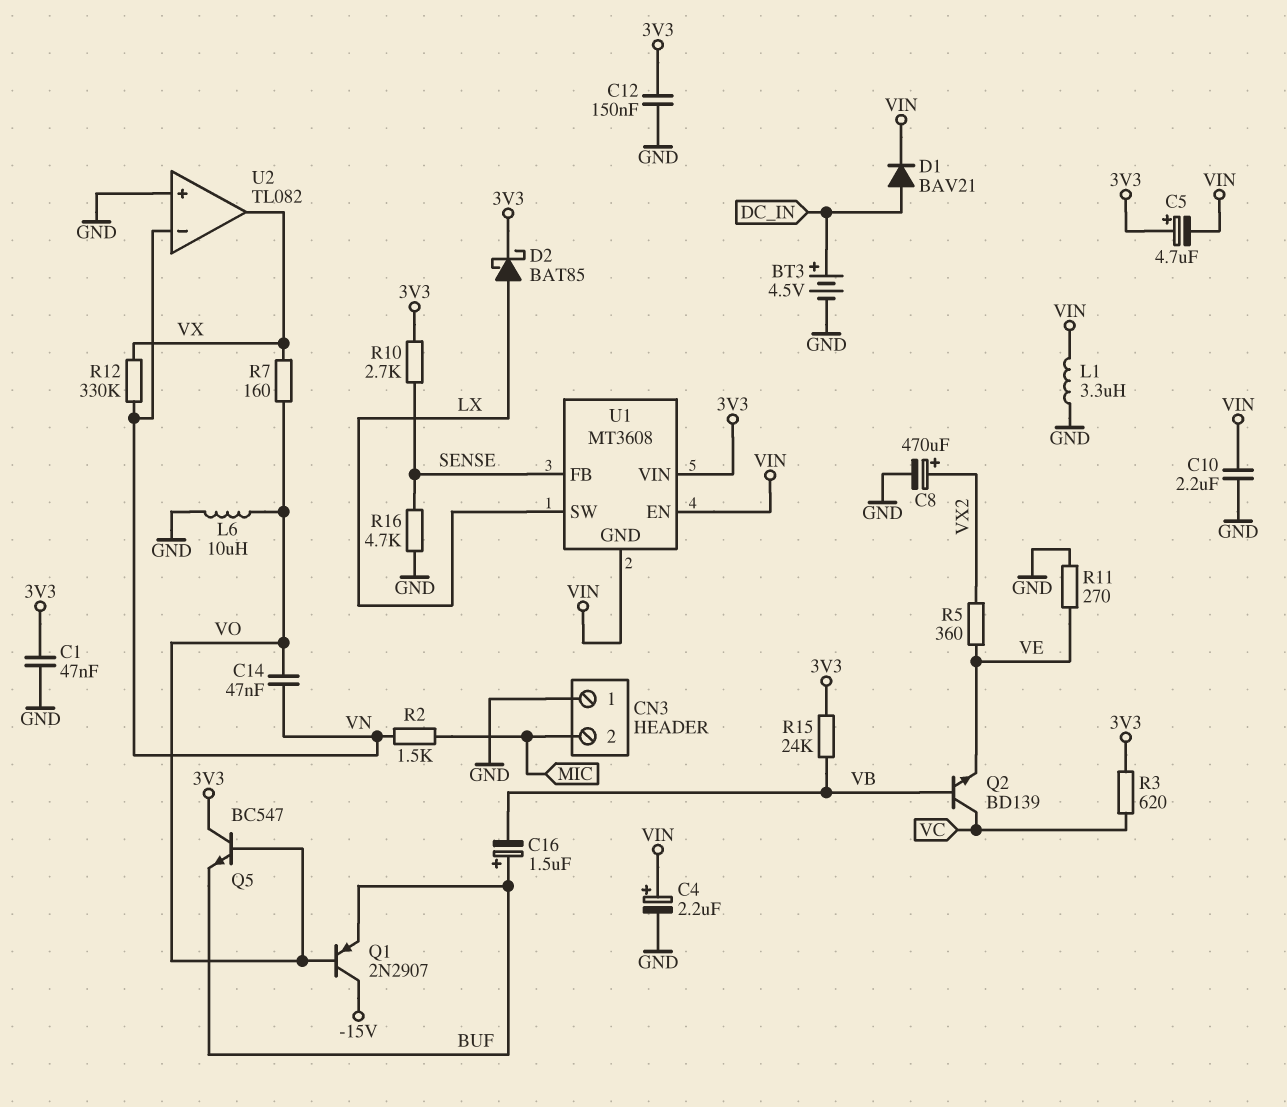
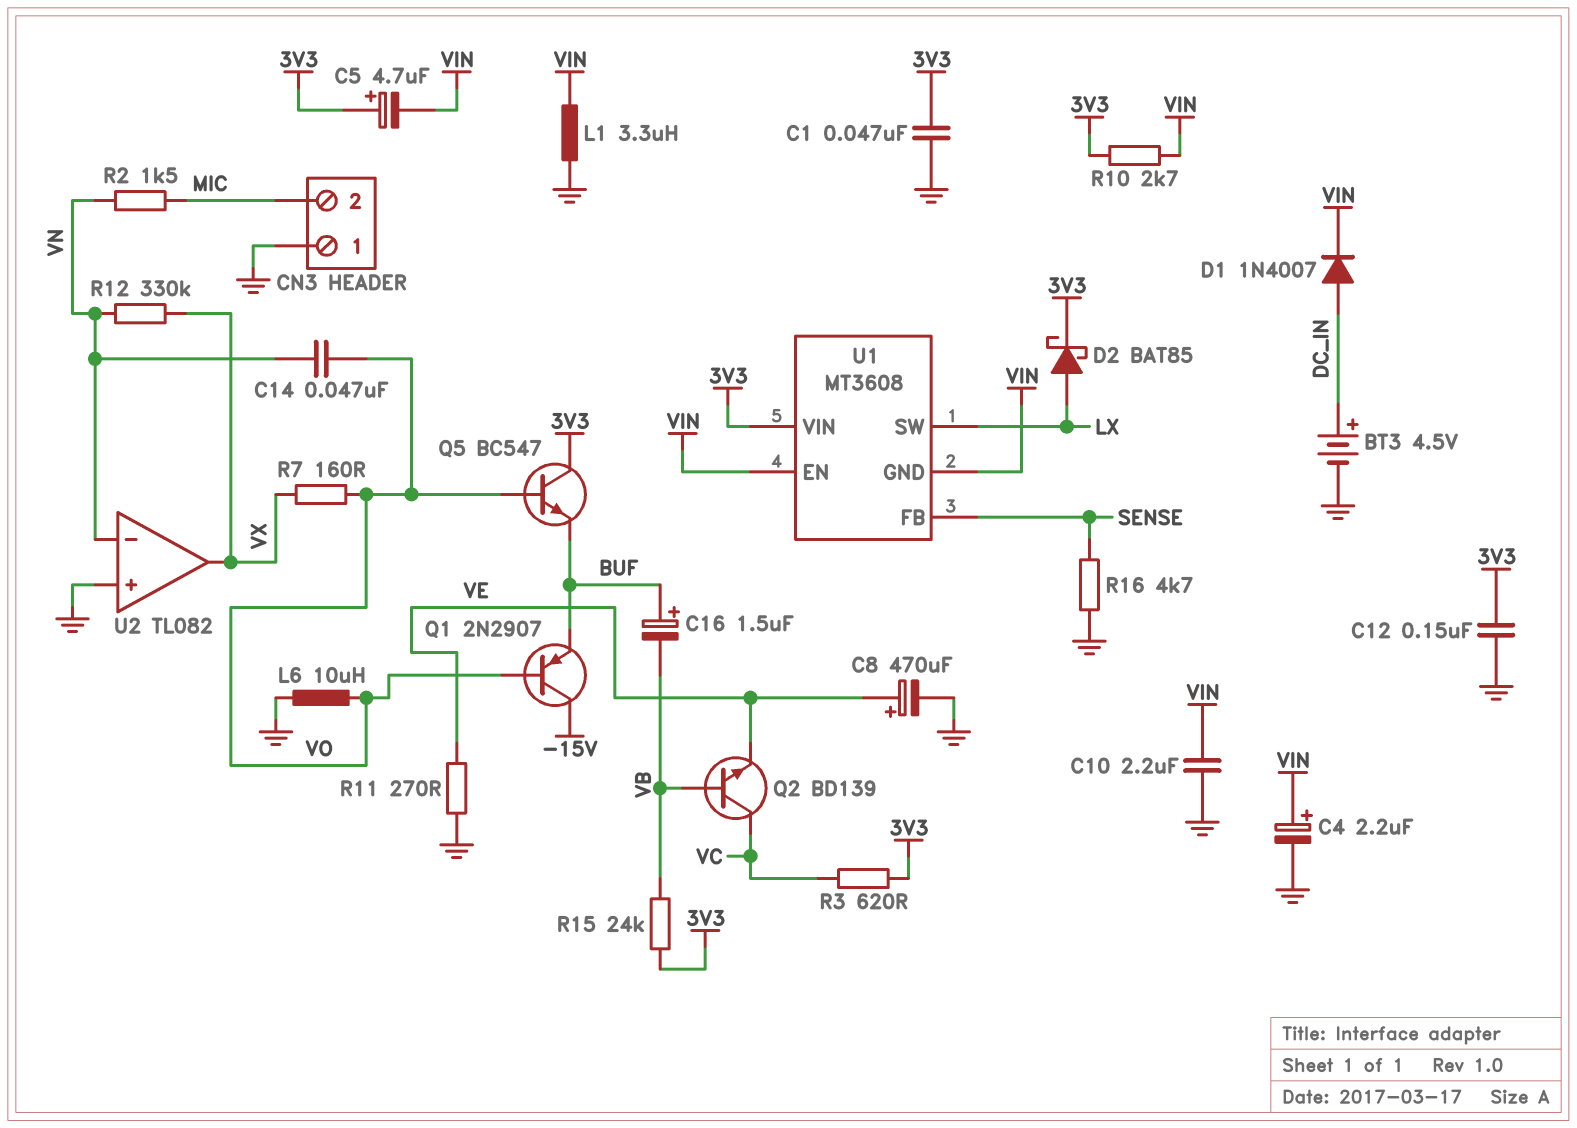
C8: 470uF (plus VX2, minus GND) -> 470uF (plus VE, minus GND)
D1: diode BAV21 (A DC_IN, K VIN) -> diode 1N4007 (A DC_IN, K VIN)
R5: 360 (VE, VX2) -> none
R10: 2.7k (3V3, SENSE) -> 2.7k (3V3, VIN)

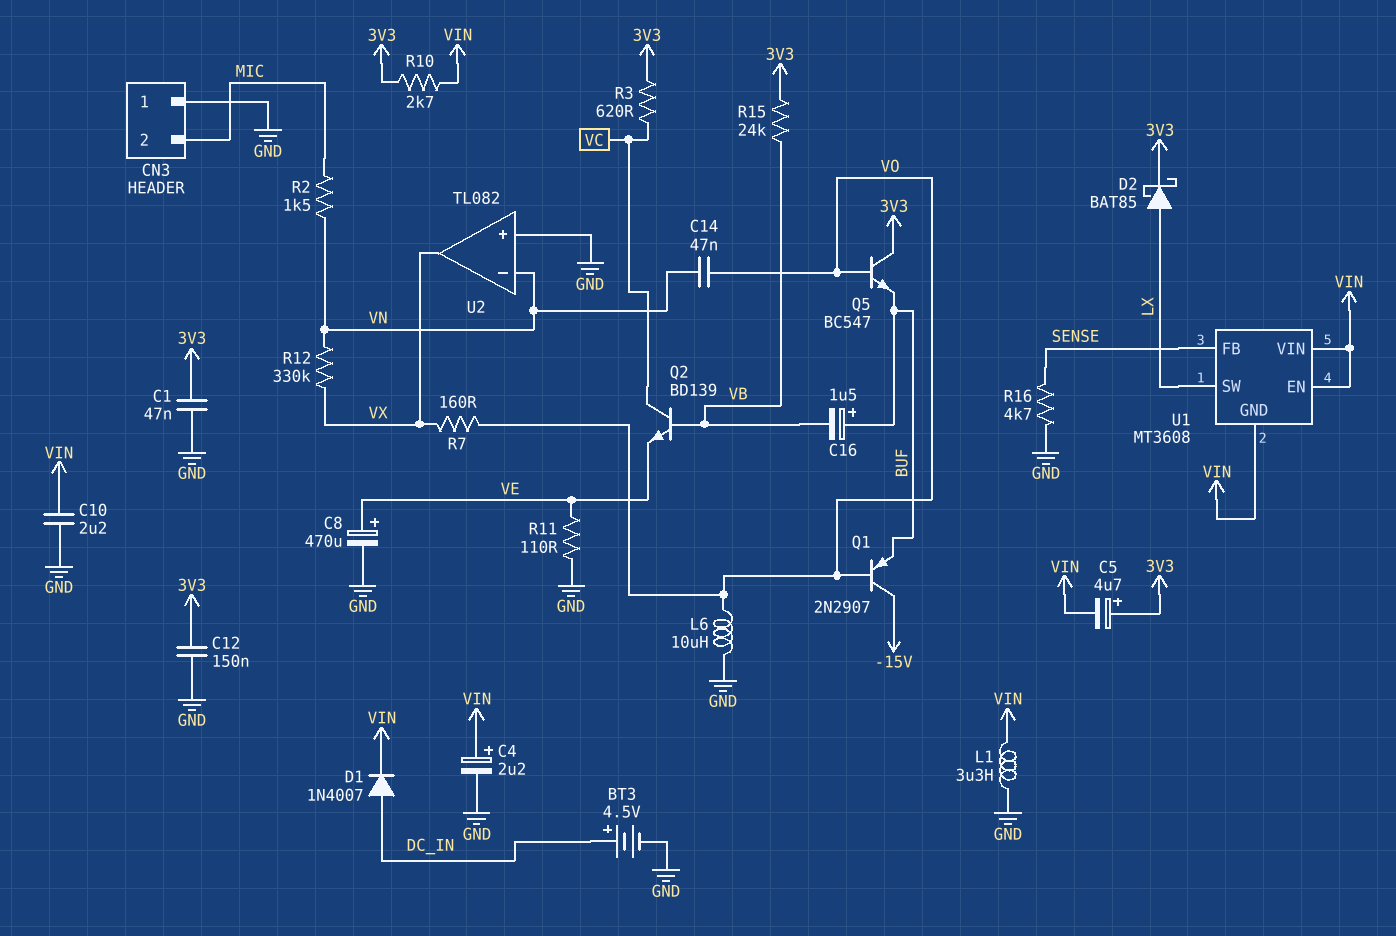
R11: 270 (GND, VE) -> 110 (GND, VE)
U1 pin VIN: 3V3 -> VIN

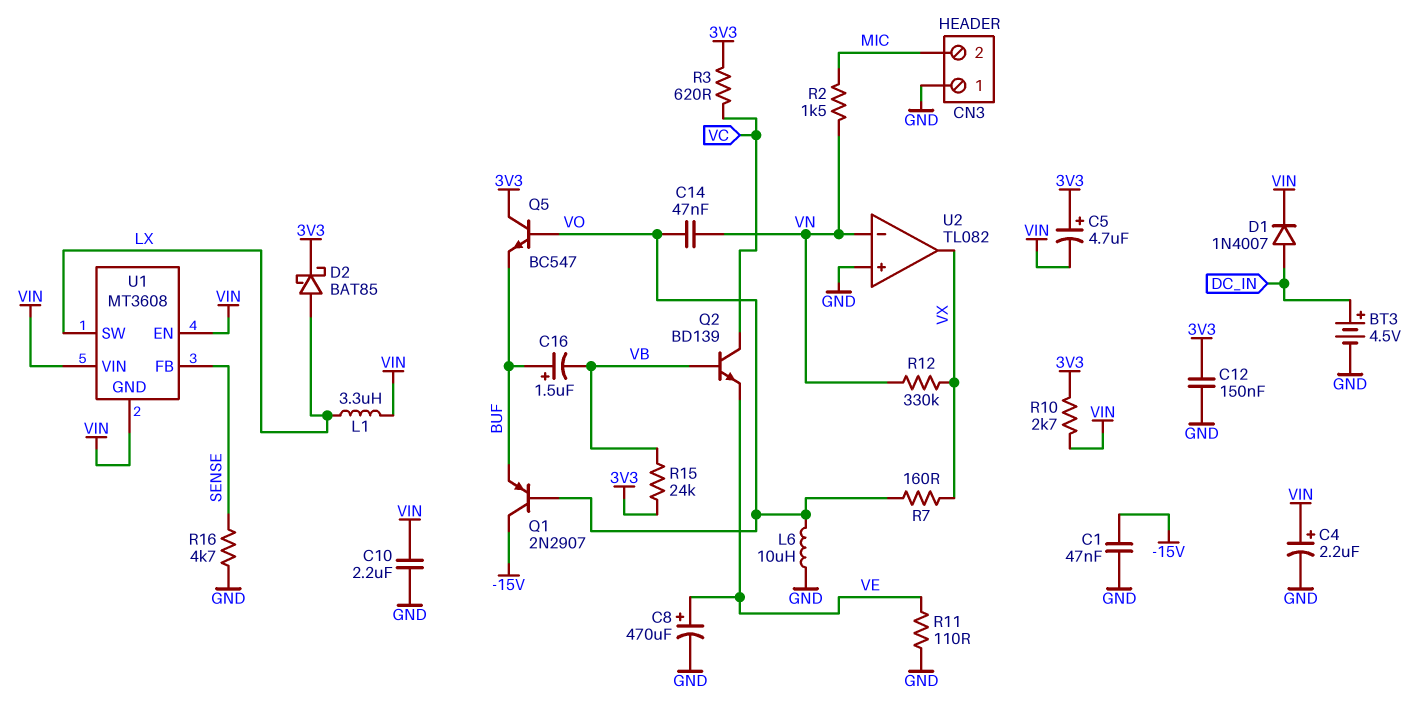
C1: 47nF (3V3, GND) -> 47nF (-15V, GND)
L1: 3.3uH (GND, VIN) -> 3.3uH (LX, VIN)

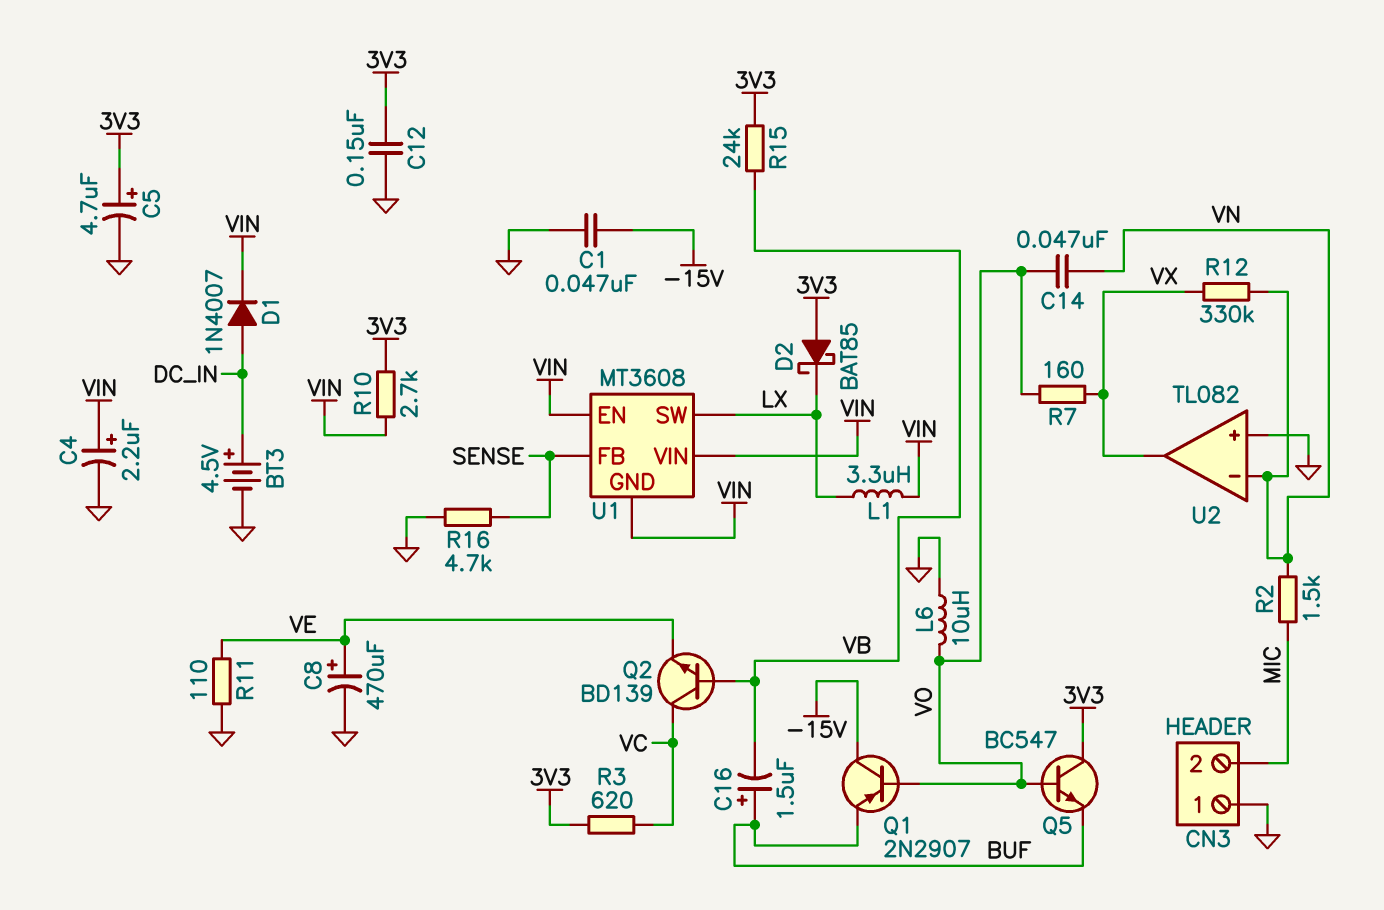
C5: 4.7uF (plus 3V3, minus VIN) -> 4.7uF (plus 3V3, minus GND)
C10: 2.2uF (GND, VIN) -> none
D2: schottky BAT85 (A LX, K 3V3) -> schottky BAT85 (A 3V3, K LX)

